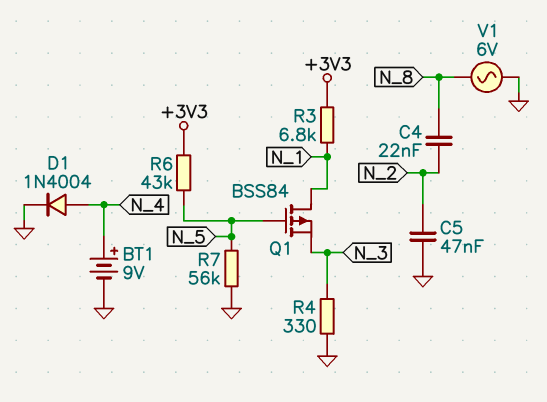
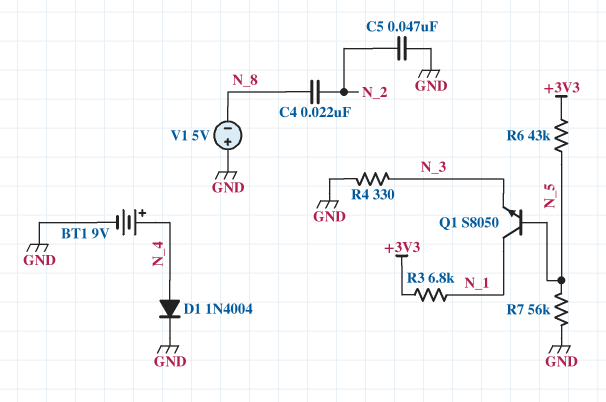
Q1: PMOS BSS84 (G N_5, D N_1, S N_3) -> NPN S8050 (B N_5, C N_1, E N_3)
V1: AC 6V (GND, N_8) -> 5V (plus GND, minus N_8)

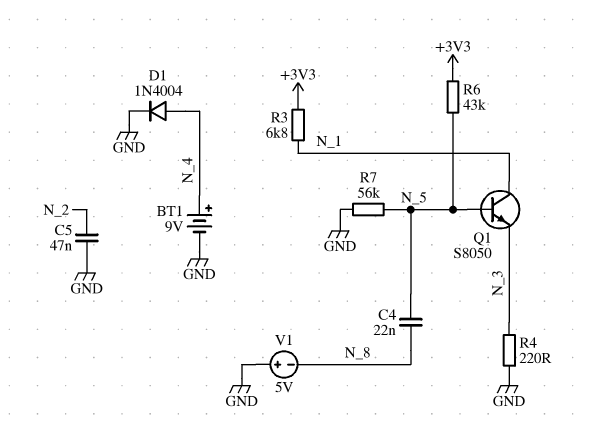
C4: 22nF (N_2, N_8) -> 22nF (N_5, N_8)
R4: 330 (GND, N_3) -> 220 (GND, N_3)

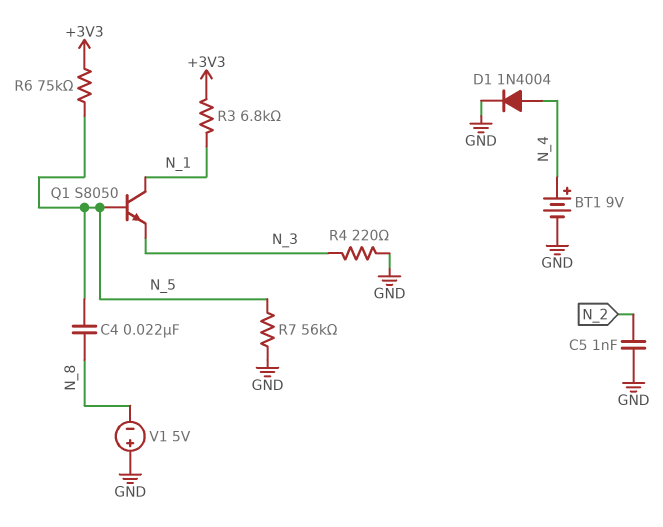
C5: 47nF (GND, N_2) -> 1nF (GND, N_2)
R6: 43k (+3V3, N_5) -> 75k (+3V3, N_5)

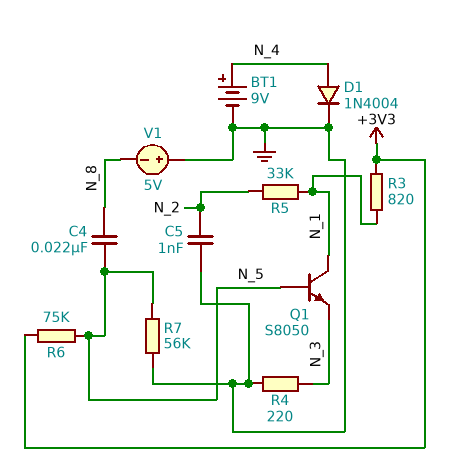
R3: 6.8k (+3V3, N_1) -> 820 (+3V3, N_1)
R5: none -> 33k (N_1, N_2)

